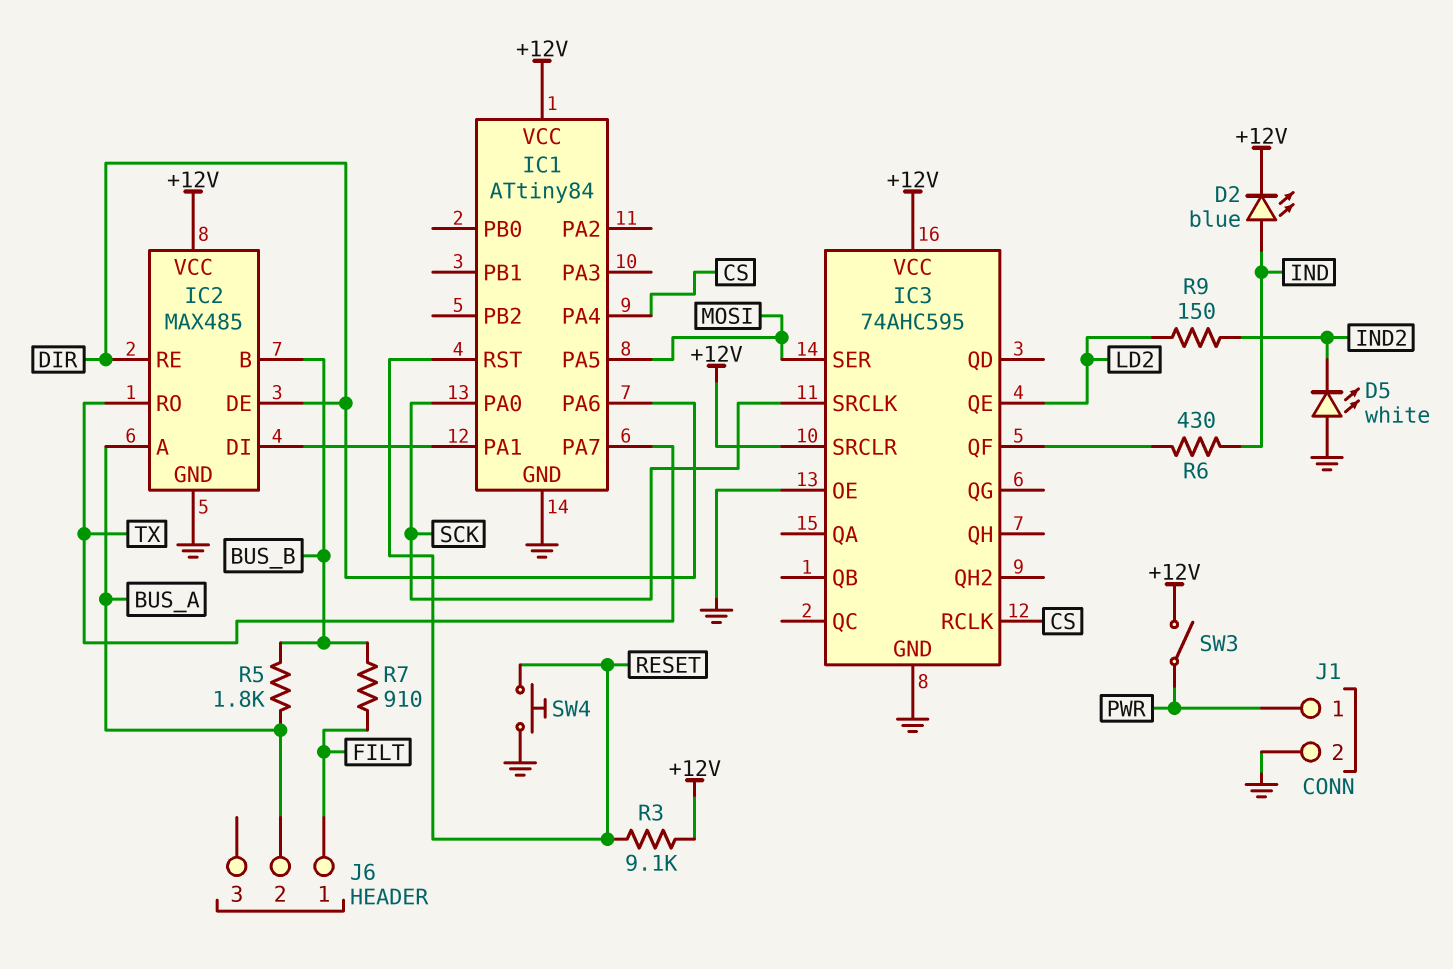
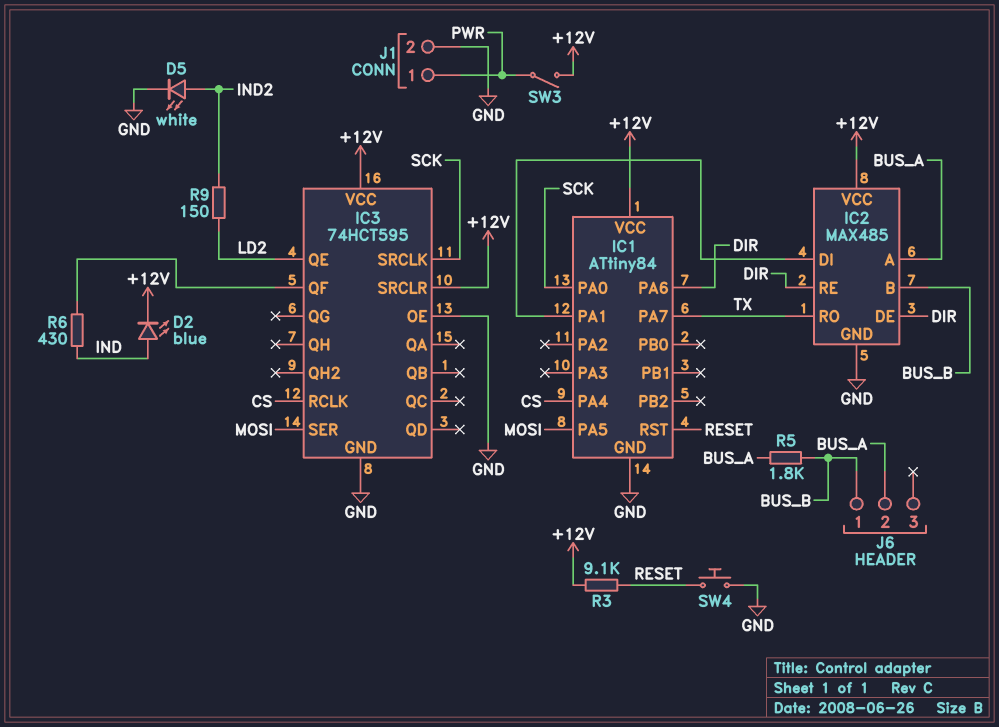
D5: LED white (A GND, K IND2) -> LED white (A IND2, K GND)
IC3: 74AHC595 -> 74HCT595
J6 pin 1: FILT -> BUS_B
R7: 910 (BUS_B, FILT) -> none

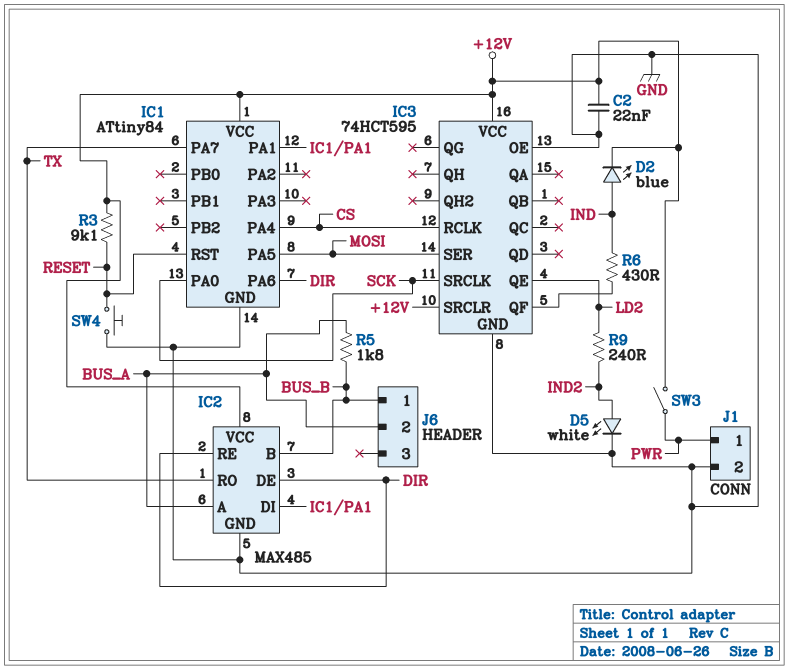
C2: none -> 22nF (+12V, GND)
R9: 150 (IND2, LD2) -> 240 (IND2, LD2)

